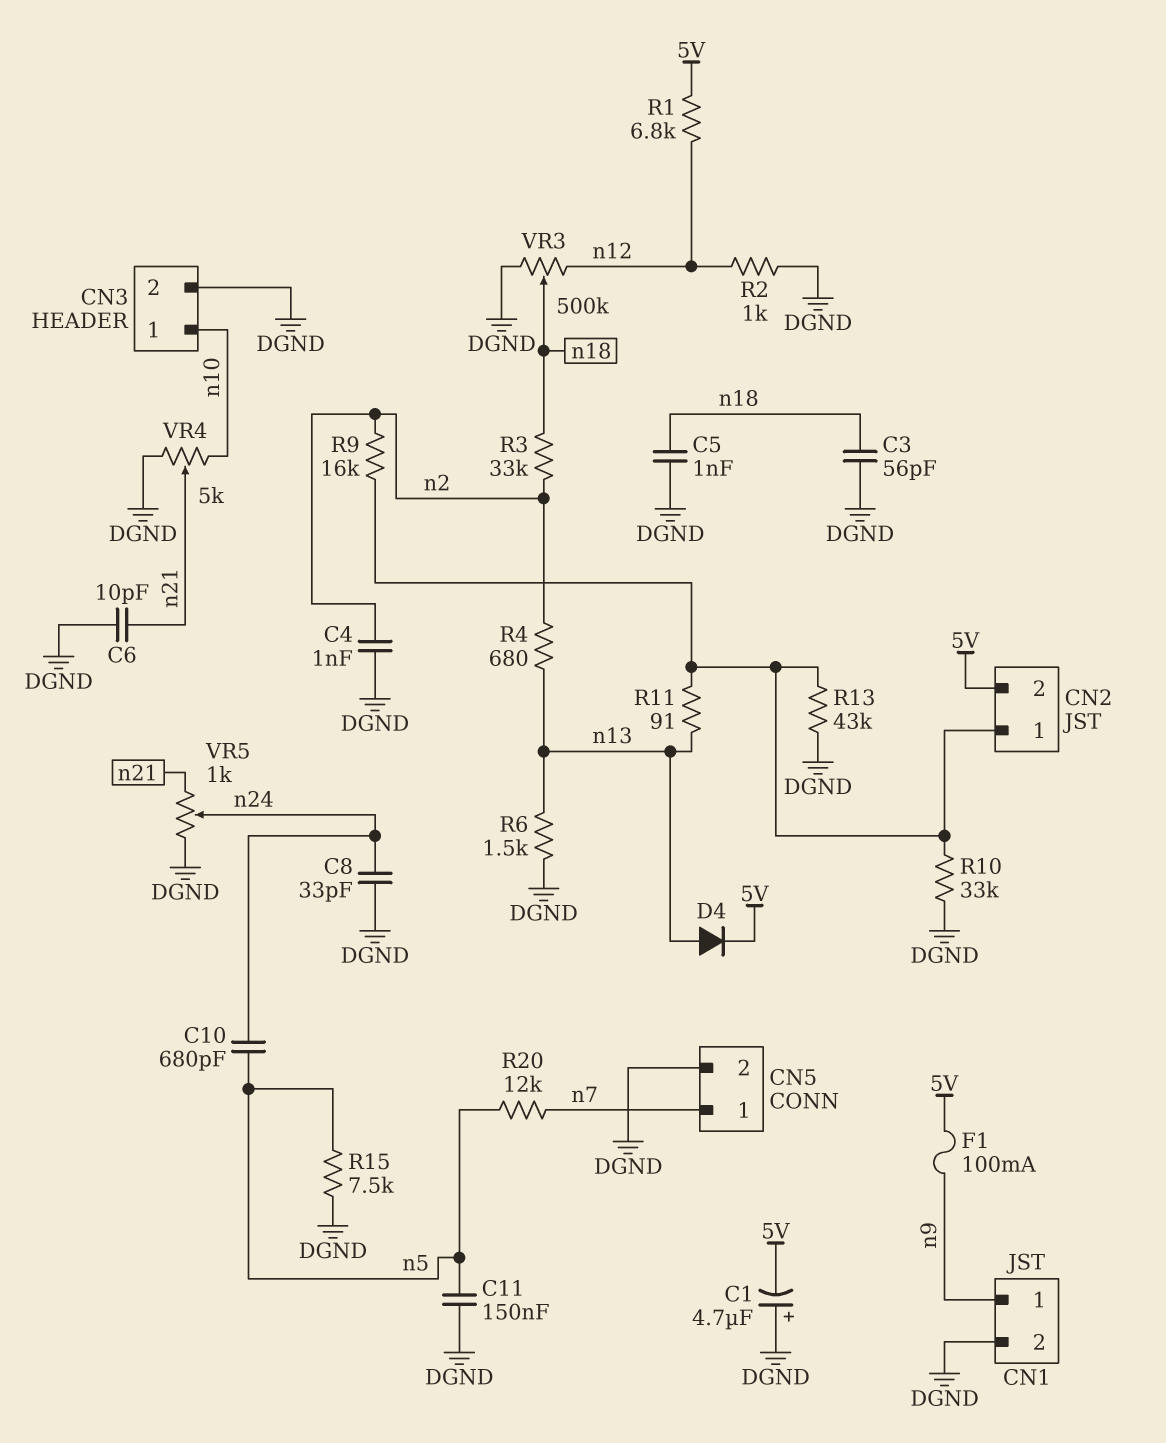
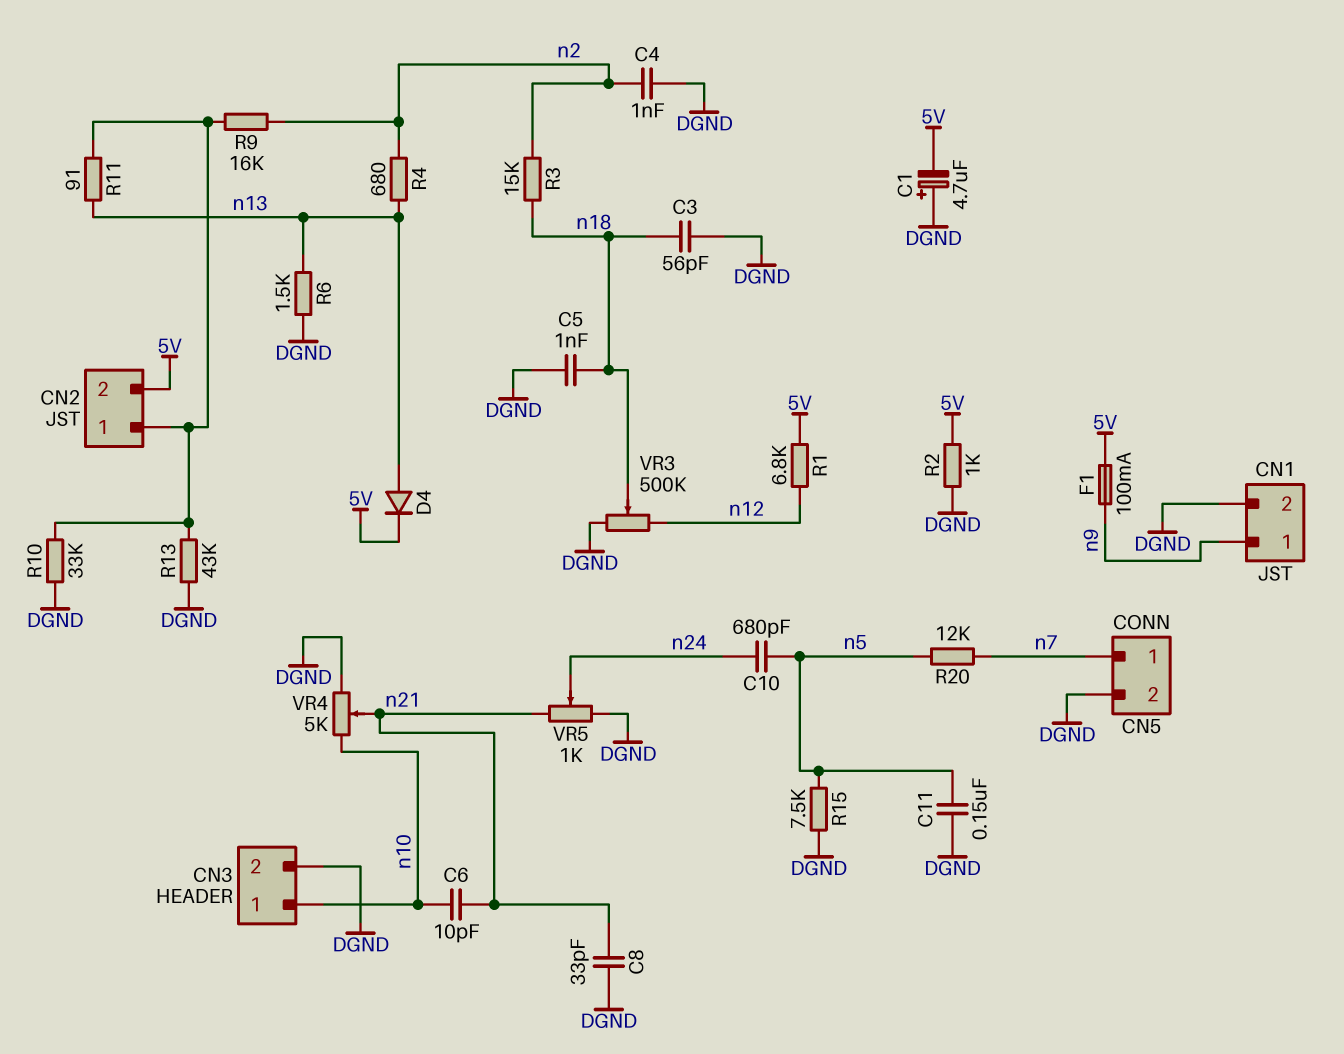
C6: 10pF (DGND, n21) -> 10pF (n10, n21)
C8: 33pF (DGND, n24) -> 33pF (DGND, n21)
R2: 1k (DGND, n12) -> 1k (5V, DGND)
R3: 33k (n2, n18) -> 15k (n2, n18)

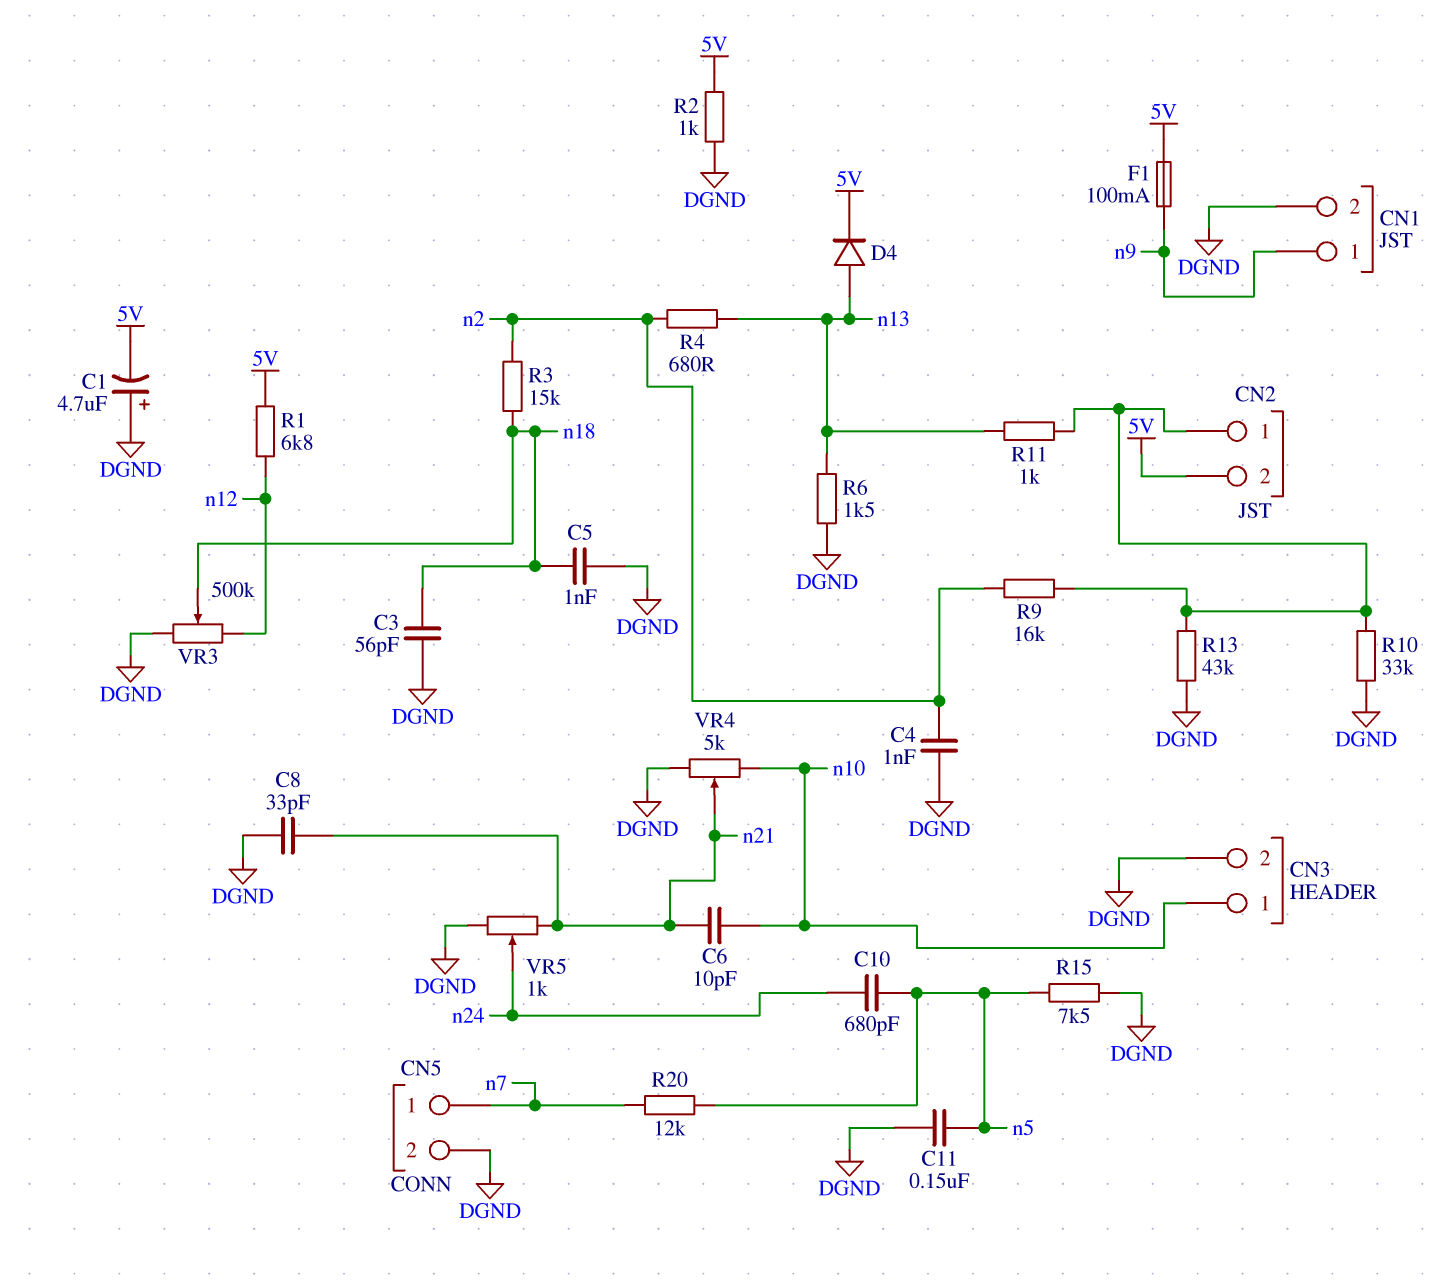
R11: 91 (CN2/1, n13) -> 1k (CN2/1, n13)

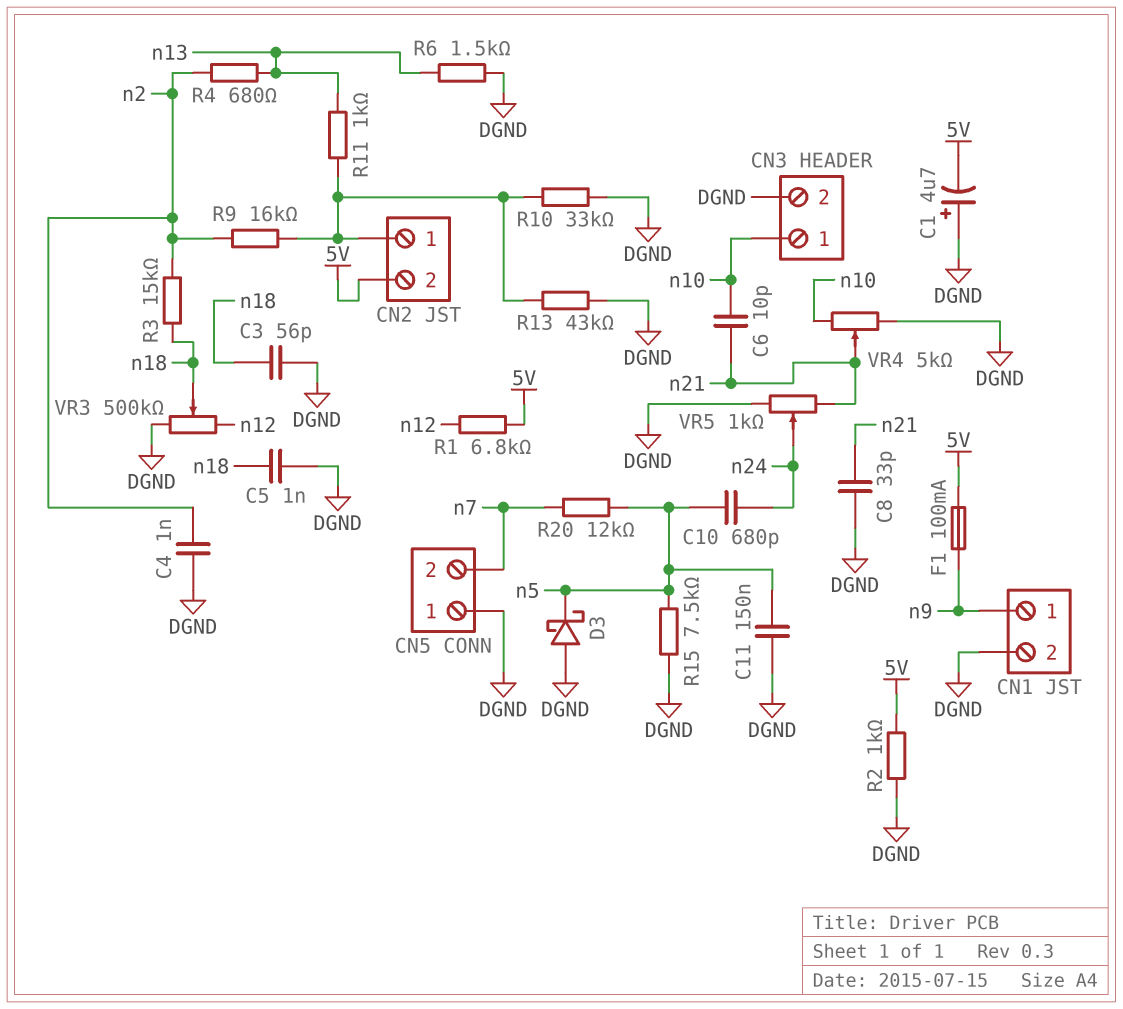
CN5 pin 1: n7 -> DGND
CN5 pin 2: DGND -> n7
D3: none -> schottky (A DGND, K n5)
D4: diode (A n13, K 5V) -> none

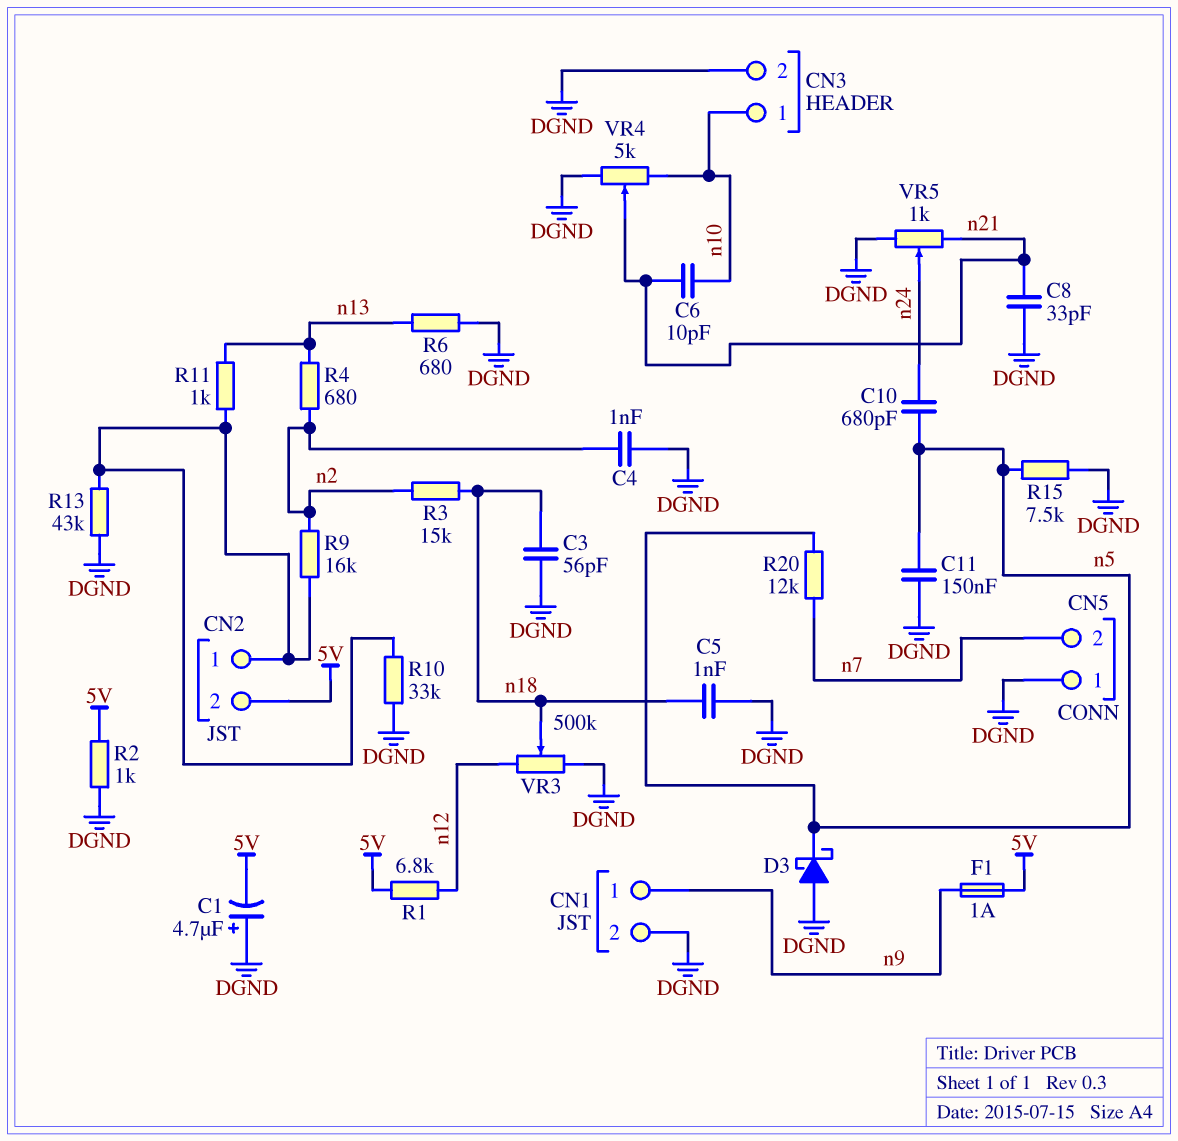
F1: 100mA (5V, n9) -> 1A (5V, n9)
R6: 1.5k (DGND, n13) -> 680 (DGND, n13)

